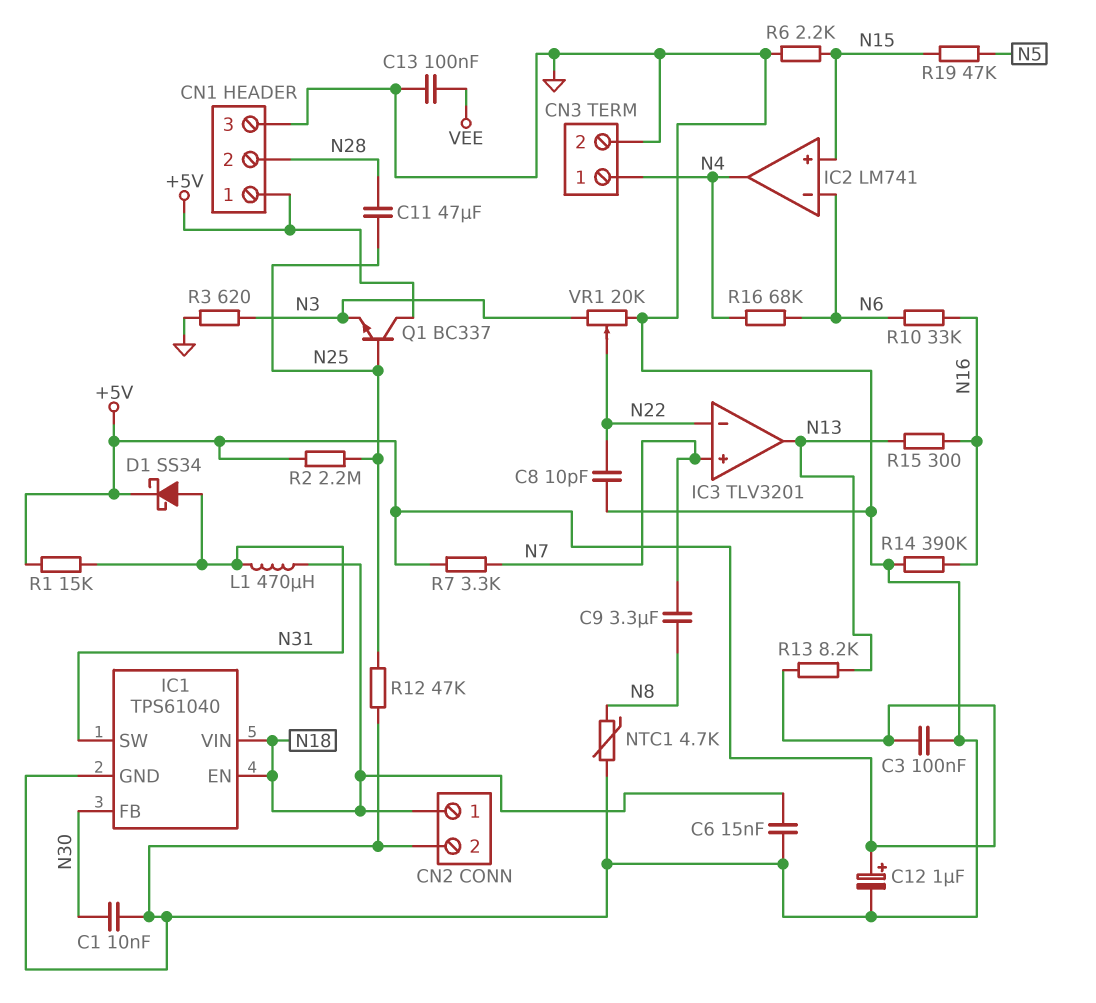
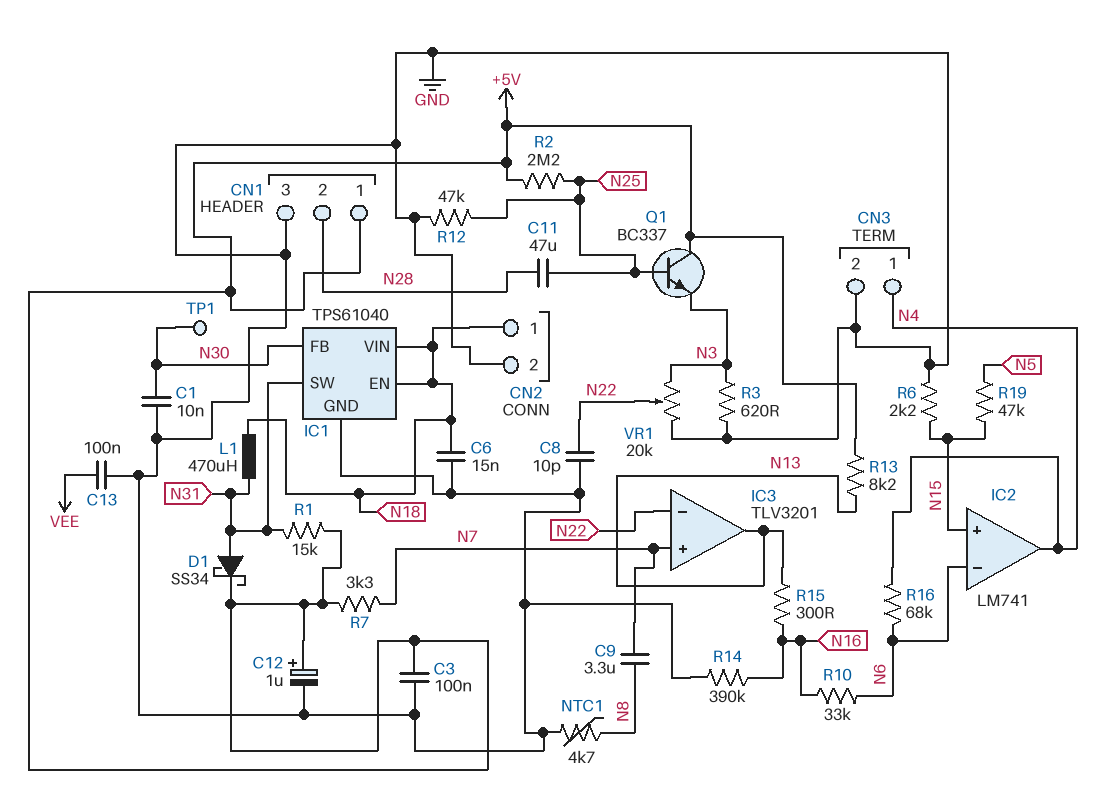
TP1: none -> test point (N30)

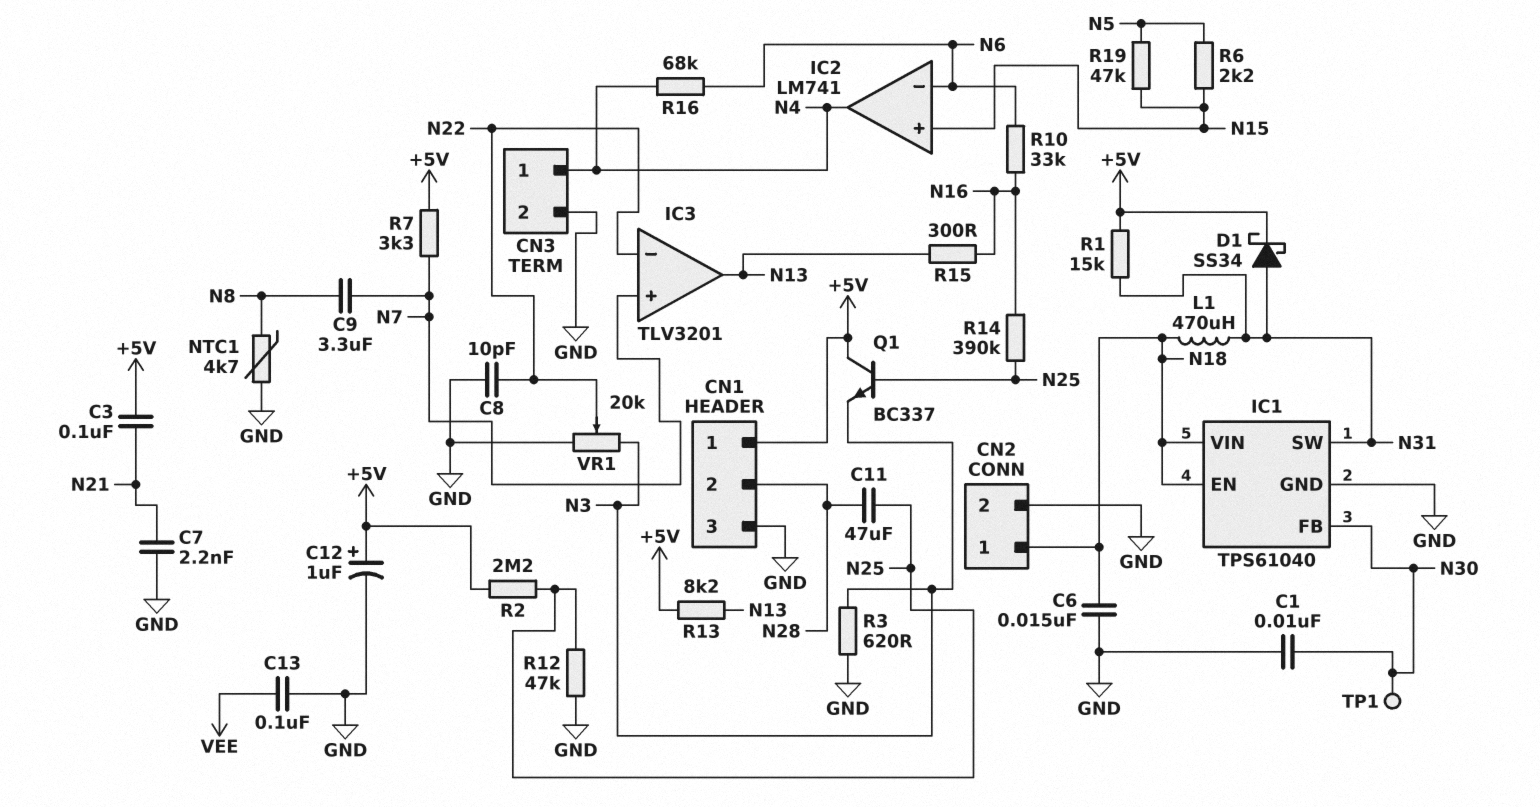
C3: 100nF (+5V, GND) -> 100nF (+5V, N21)
C7: none -> 2.2nF (GND, N21)
R6: 2.2k (GND, N15) -> 2.2k (N5, N15)
R14: 390k (GND, N16) -> 390k (N16, N25)

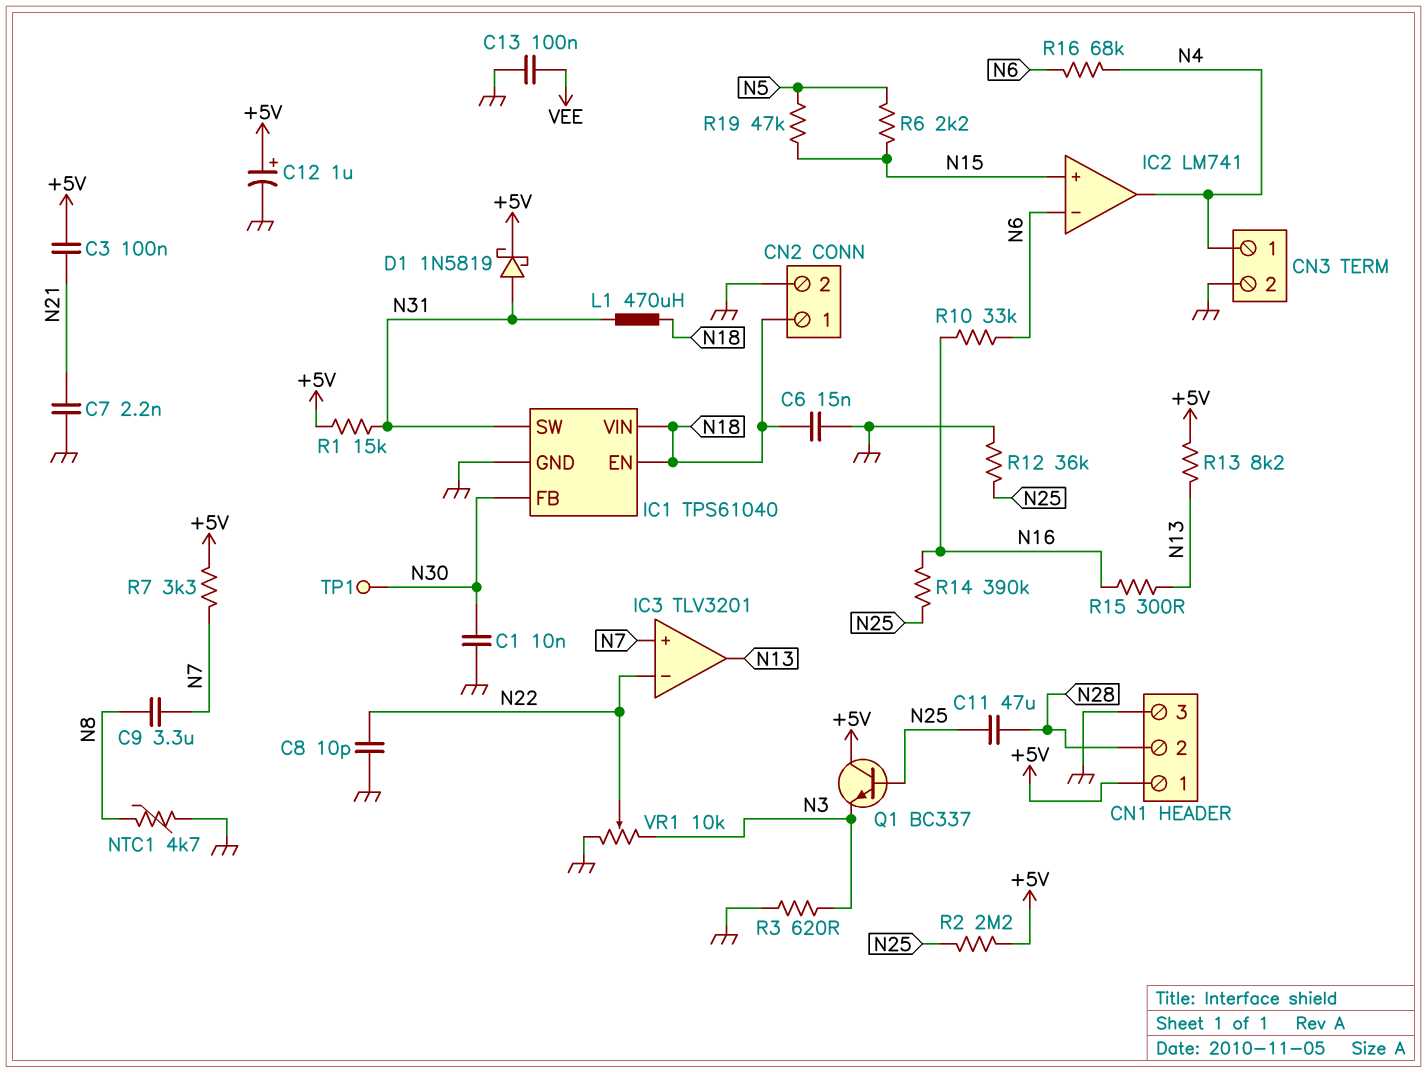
D1: schottky SS34 (A N31, K +5V) -> schottky 1N5819 (A N31, K +5V)
R12: 47k (GND, N25) -> 36k (GND, N25)
VR1: 20k (GND, N3, wiper N22) -> 10k (GND, N3, wiper N22)

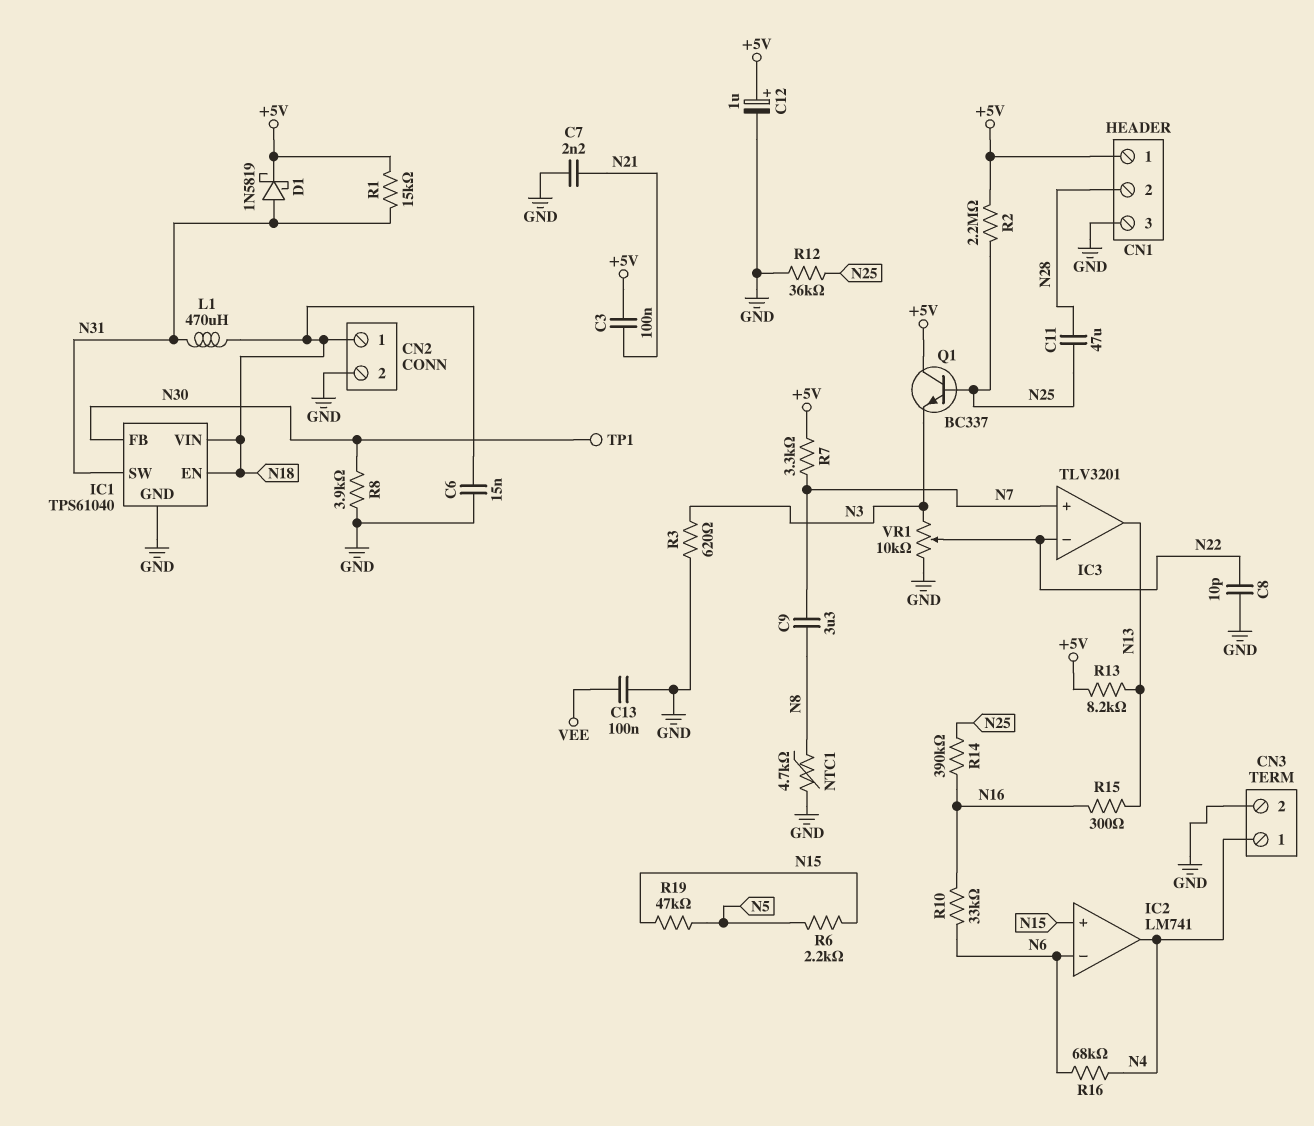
C1: 10nF (GND, N30) -> none
R8: none -> 3.9k (GND, N30)

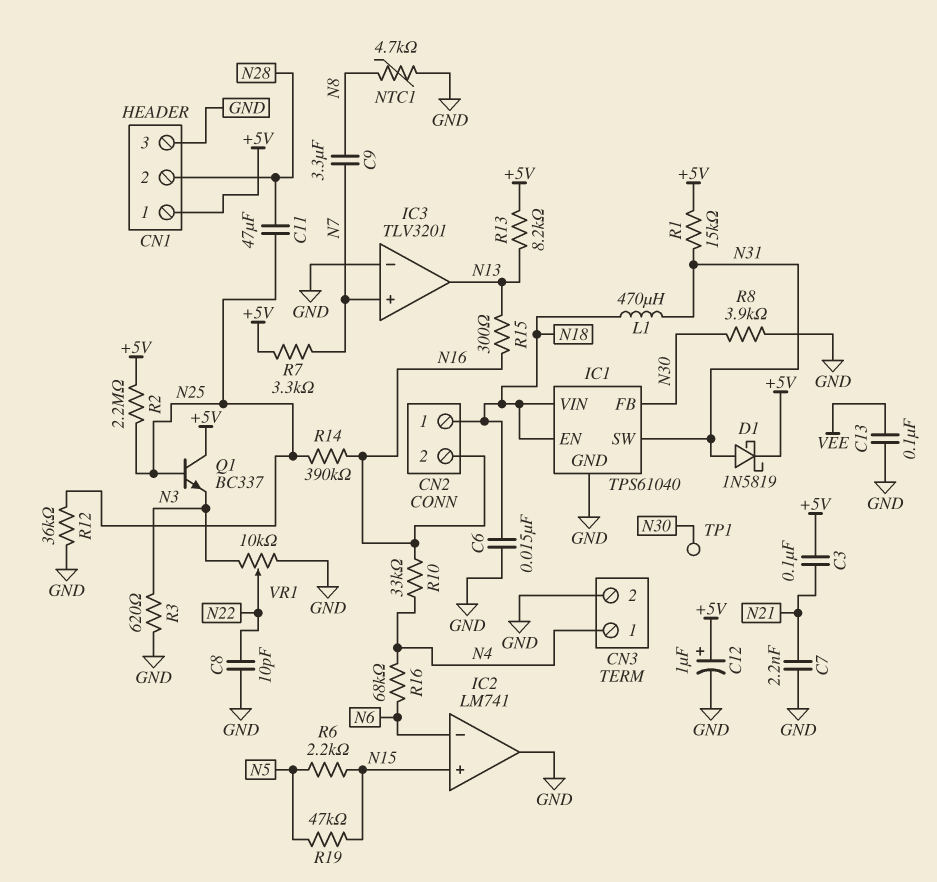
CN2 pin 2: GND -> N16
IC2 pin out: N4 -> GND
IC3 pin in-: N22 -> GND
R10: 33k (N6, N16) -> 33k (N4, N16)

